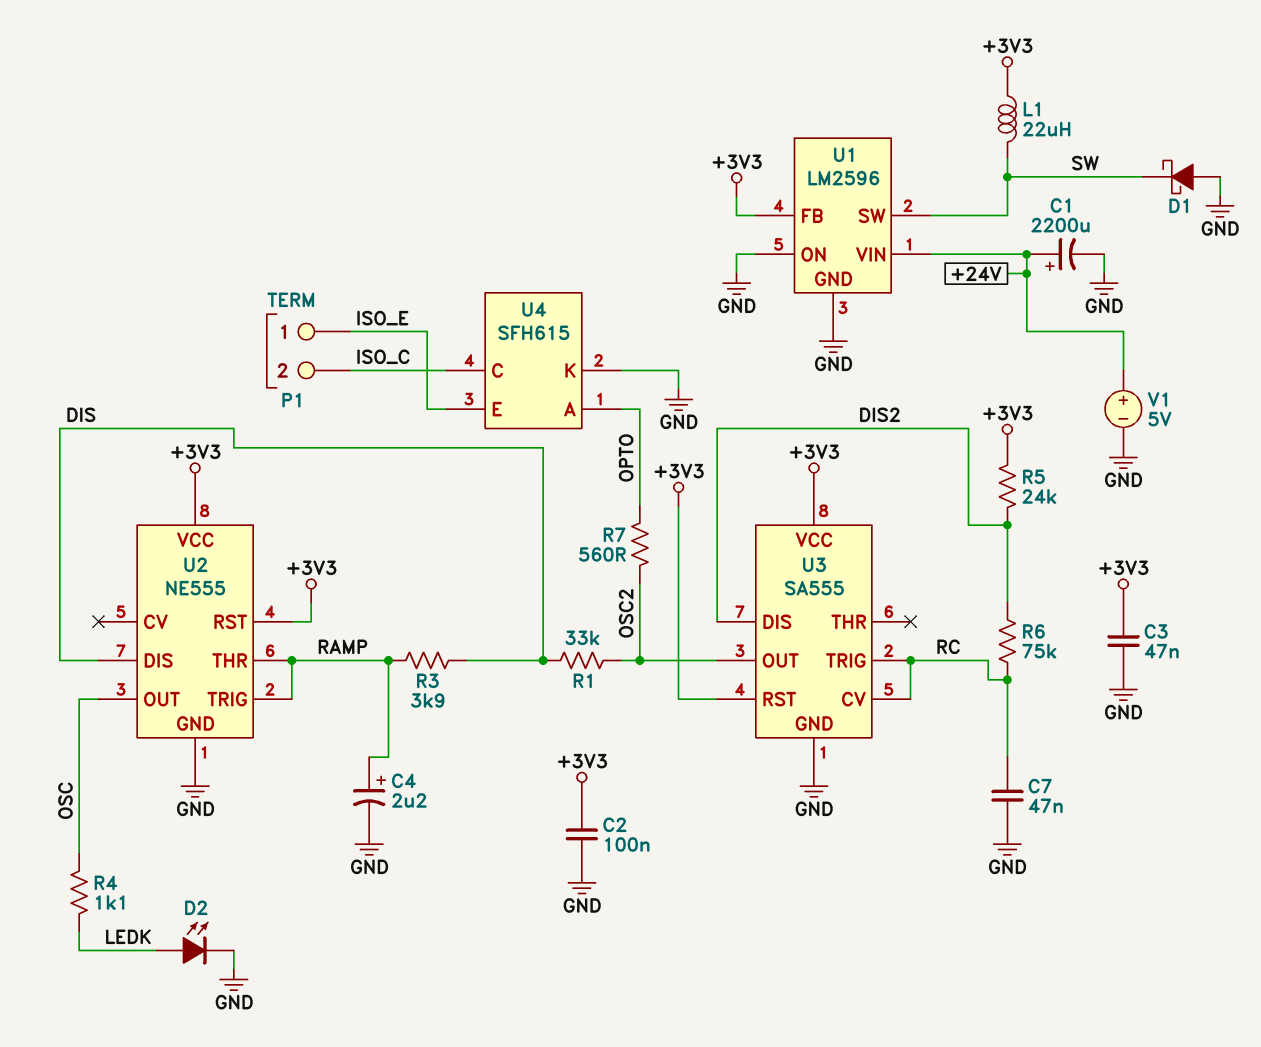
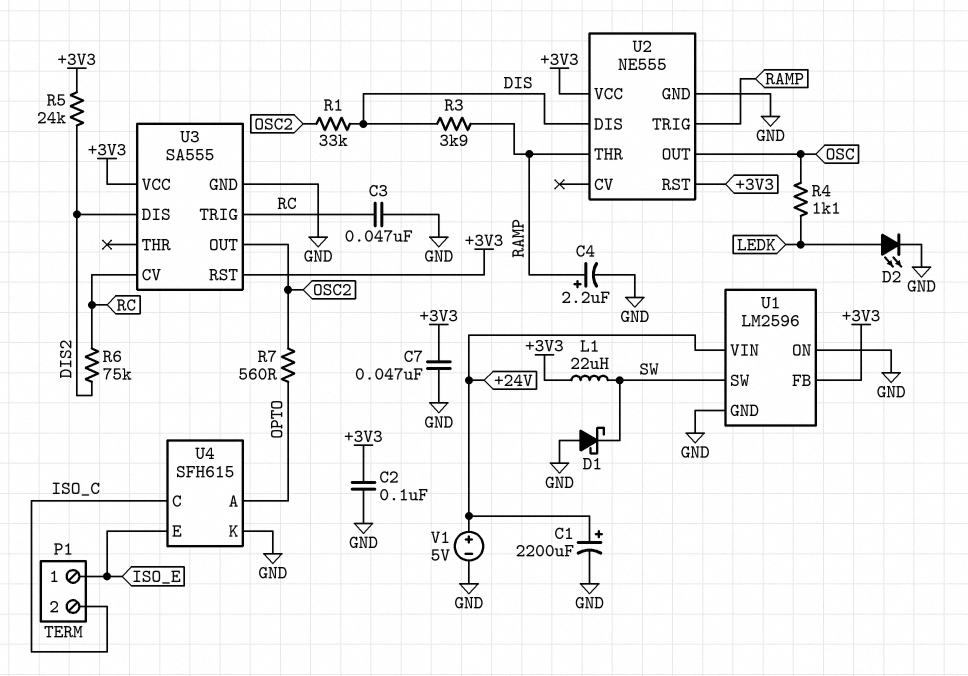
C3: 47nF (+3V3, GND) -> 47nF (GND, RC)
C7: 47nF (GND, RC) -> 47nF (+3V3, GND)

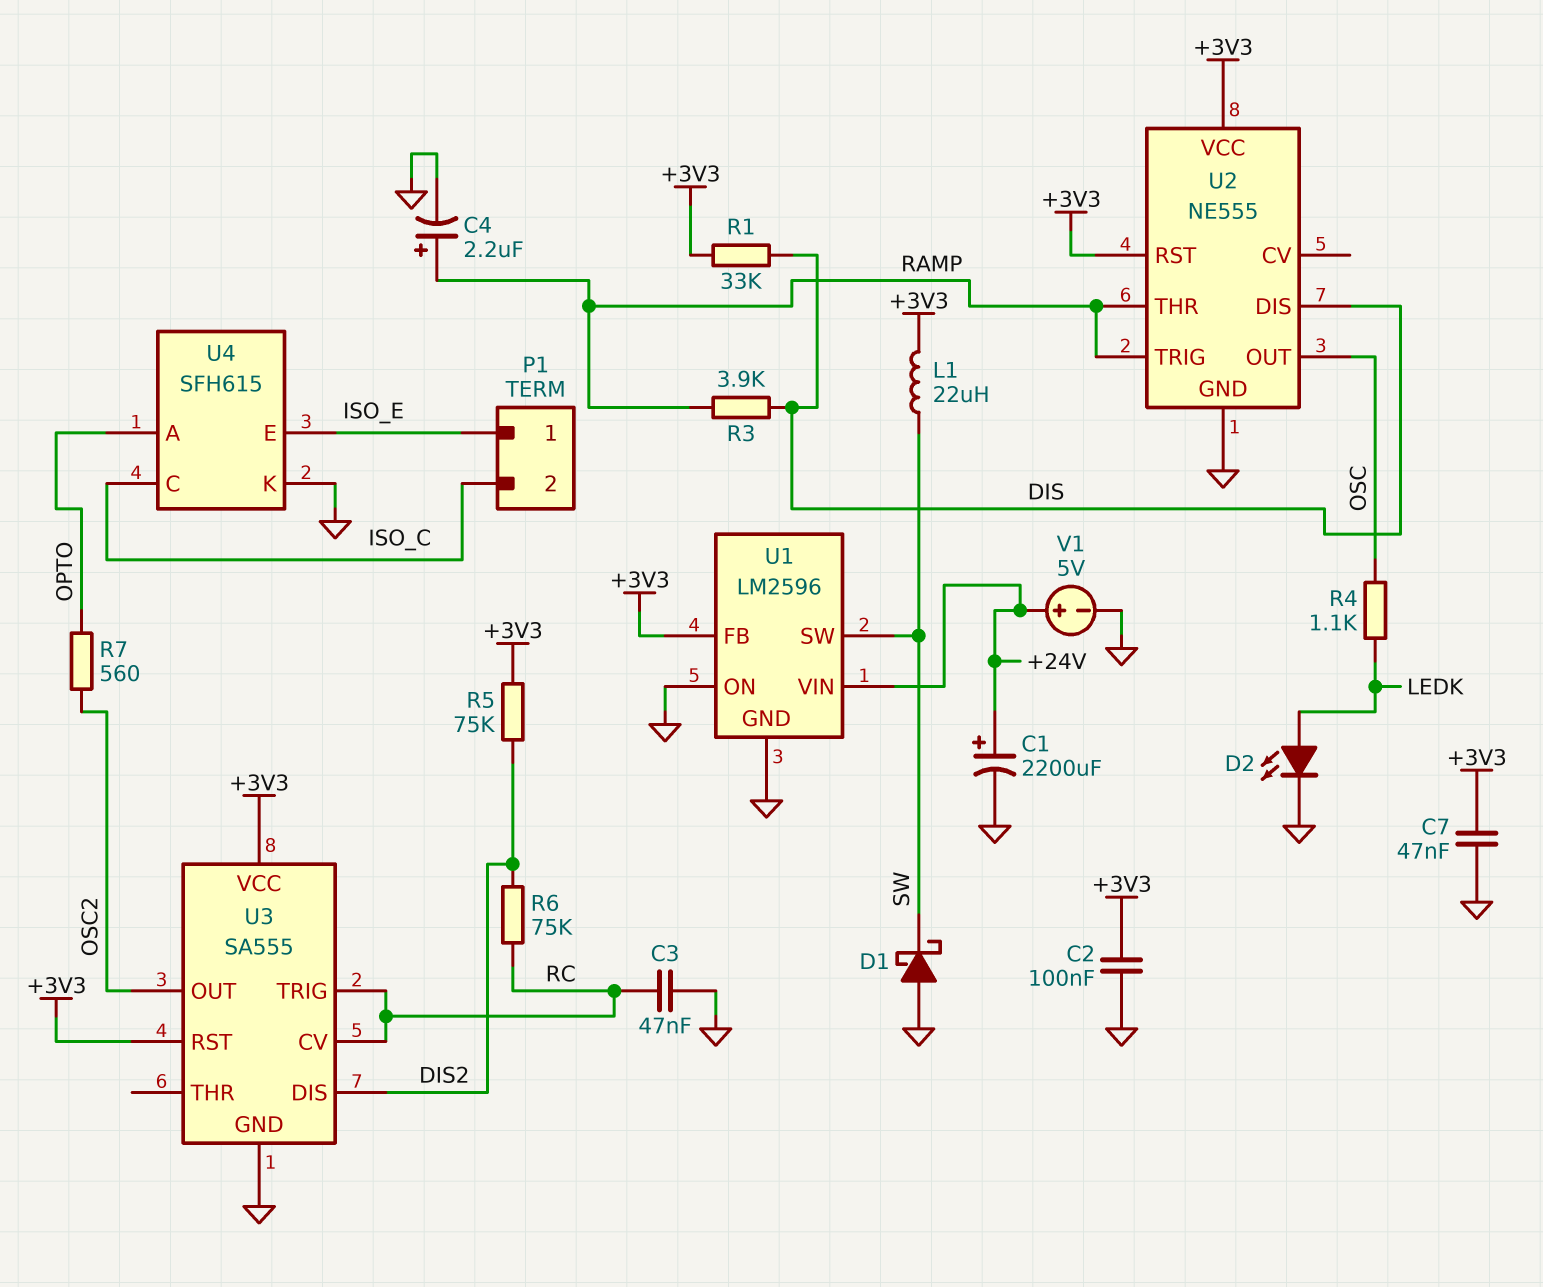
R1: 33k (DIS, OSC2) -> 33k (+3V3, DIS)
R5: 24k (+3V3, DIS2) -> 75k (+3V3, DIS2)

